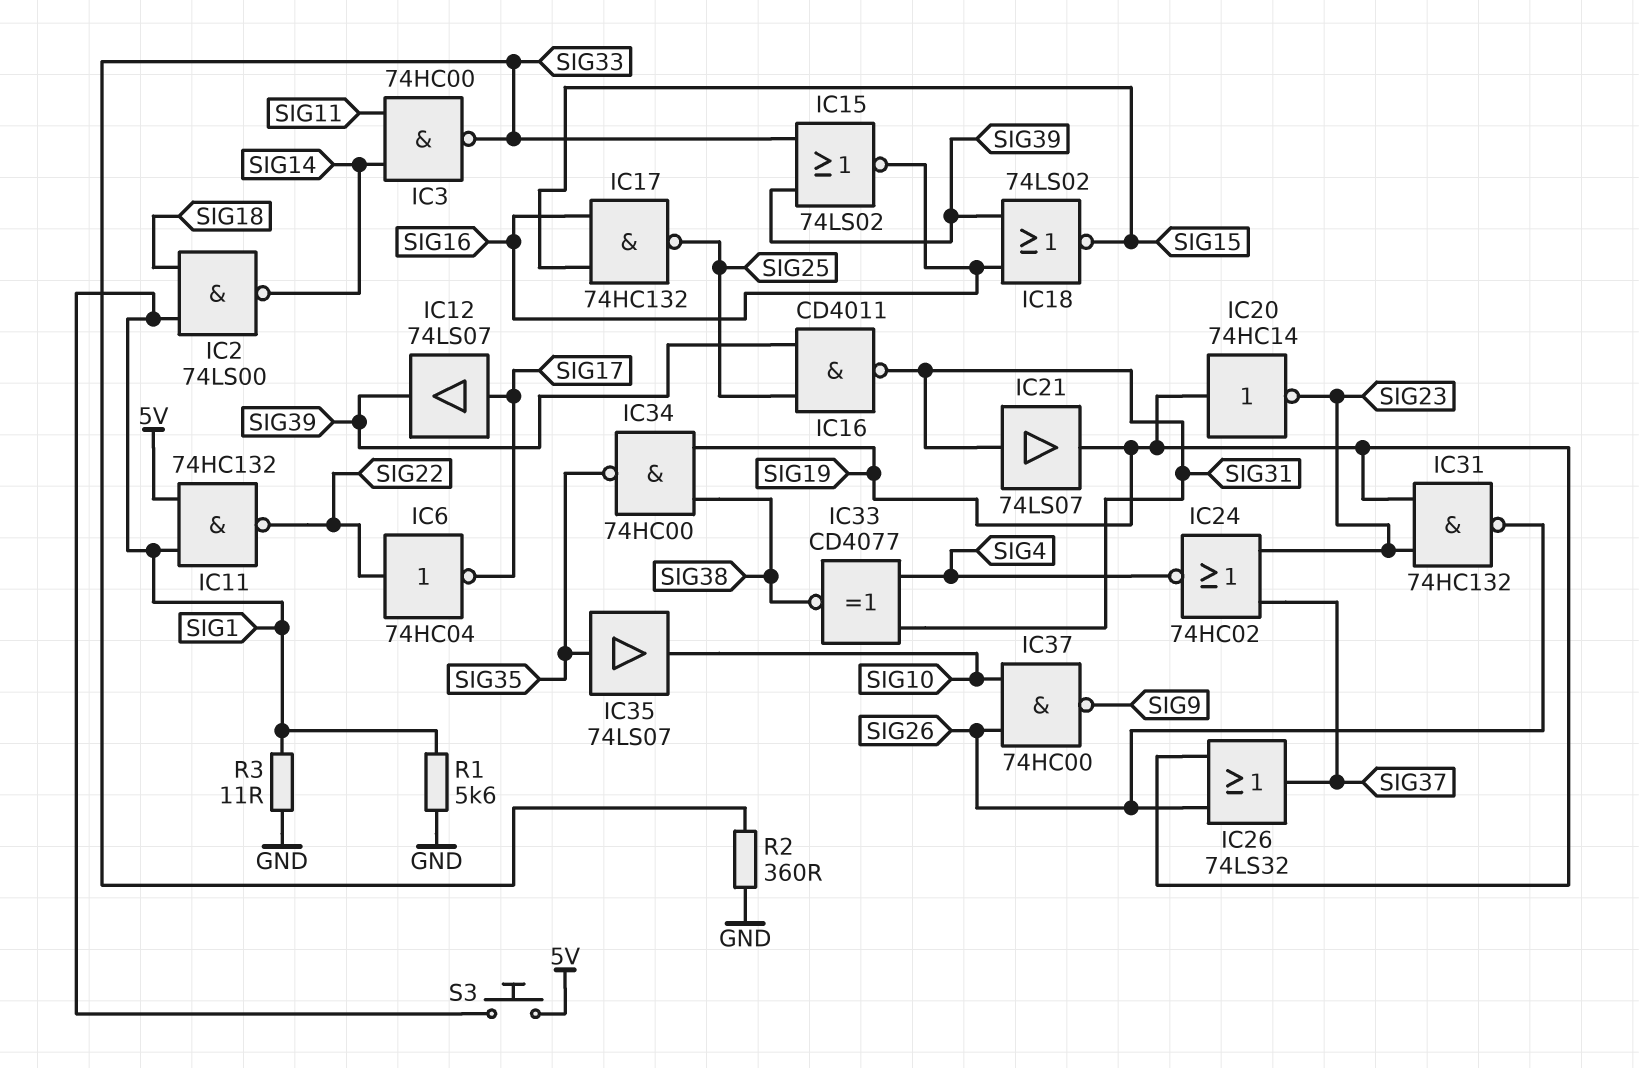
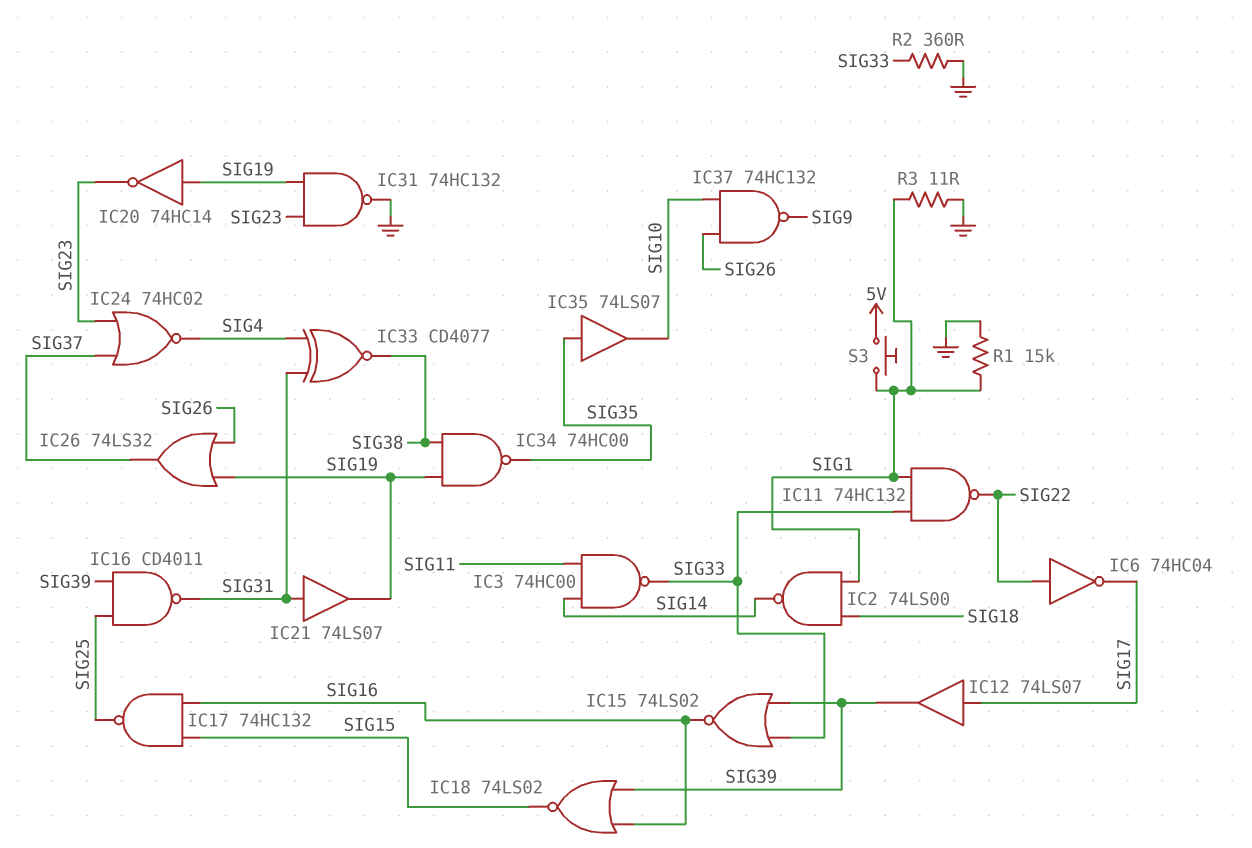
IC11: NAND 74HC132 (in 5V, in SIG1, out SIG22) -> NAND 74HC132 (in SIG1, in SIG33, out SIG22)
IC31: NAND 74HC132 (in SIG19, in SIG23, out SIG26) -> NAND 74HC132 (in SIG19, in SIG23, out GND)
IC37: NAND 74HC00 (in SIG10, in SIG26, out SIG9) -> NAND 74HC132 (in SIG10, in SIG26, out SIG9)
R1: 5.6k (GND, SIG1) -> 15k (GND, SIG1)

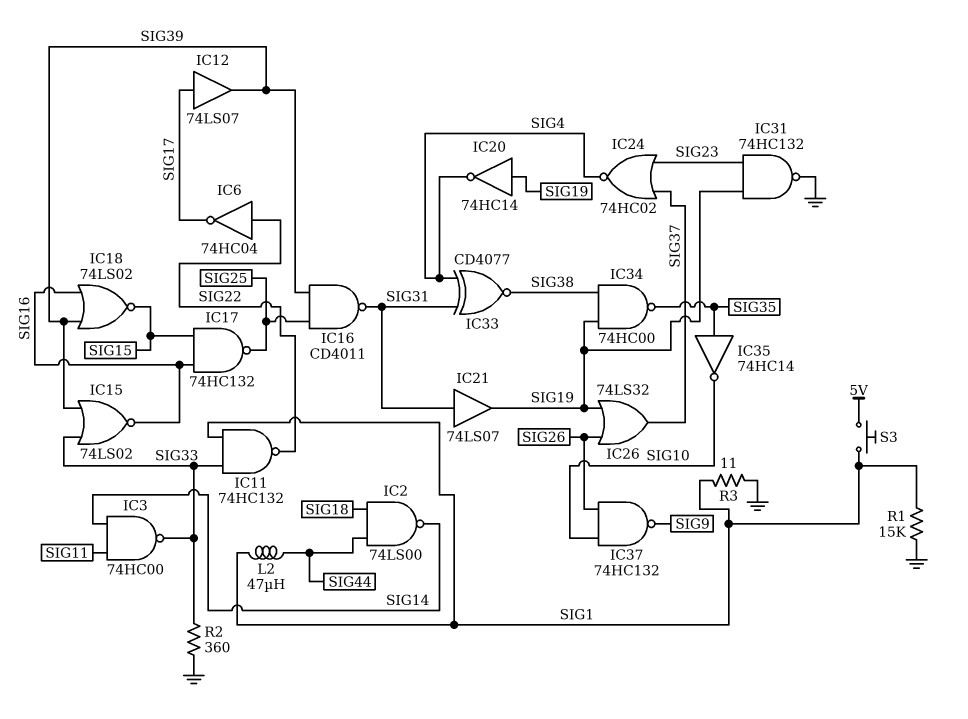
IC2: NAND 74LS00 (in SIG1, in SIG18, out SIG14) -> NAND 74LS00 (in SIG18, in SIG44, out SIG14)
IC20: NOT 74HC14 (in SIG19, out SIG23) -> NOT 74HC14 (in SIG19, out SIG4)
IC35: buffer 74LS07 (in SIG35, out SIG10) -> NOT 74HC14 (in SIG35, out SIG10)
L2: none -> 47uH (SIG1, SIG44)

